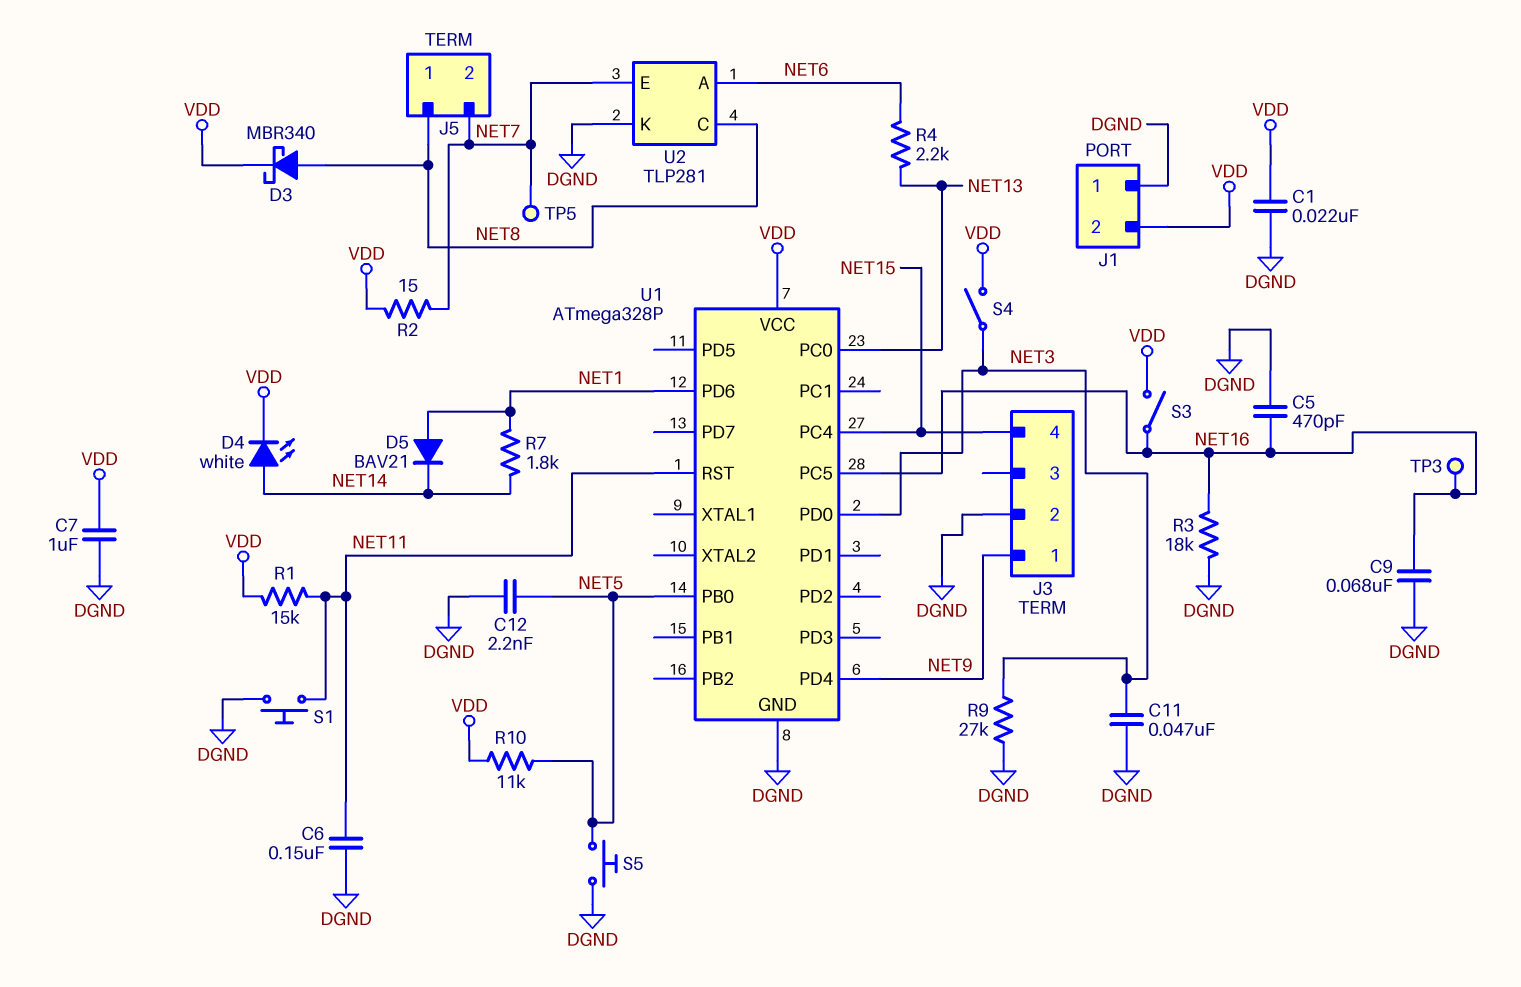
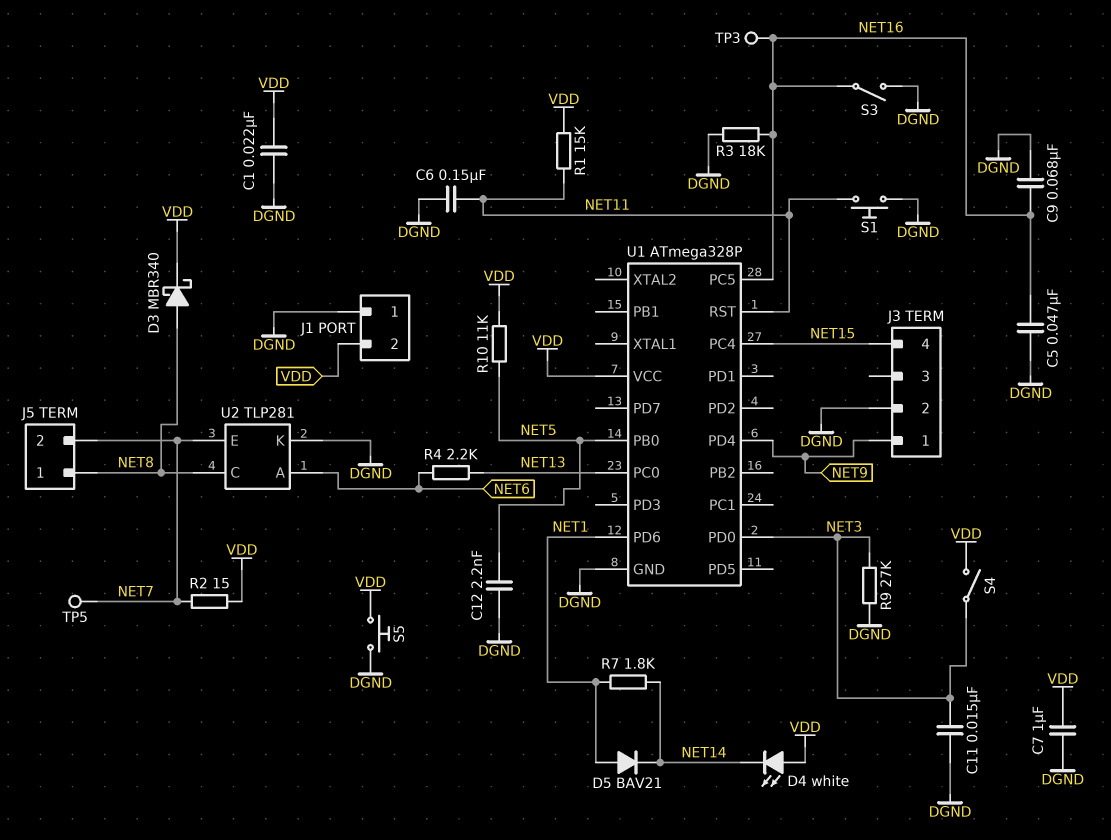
C5: 470pF (DGND, NET16) -> 47nF (DGND, NET16)
C11: 47nF (DGND, NET3) -> 15nF (DGND, NET3)
D4: LED white (A NET14, K VDD) -> LED white (A VDD, K NET14)
S3: switch (NET16, VDD) -> switch (DGND, NET16)
S5: button (DGND, NET5) -> button (DGND, VDD)

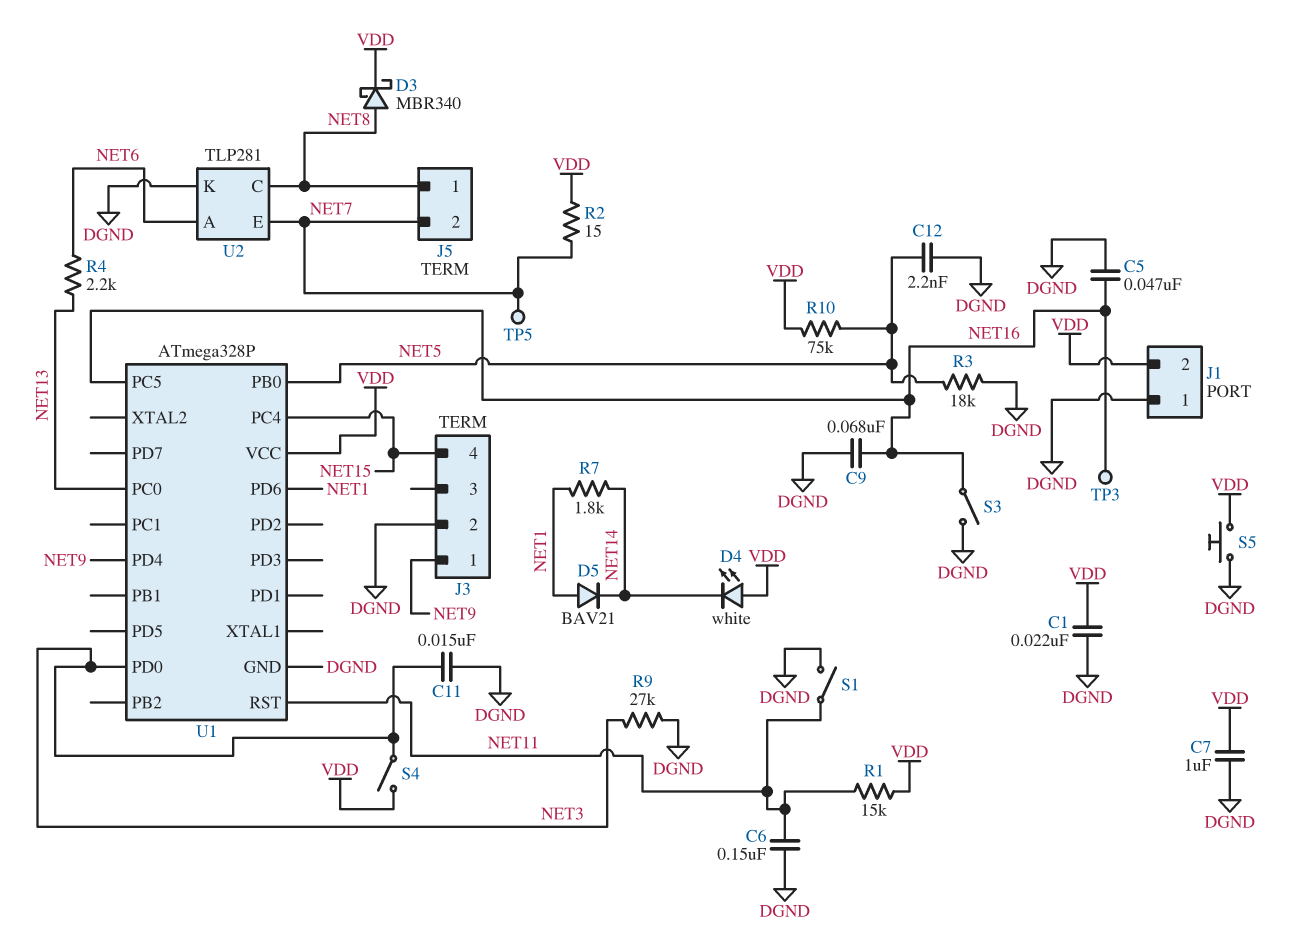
R3: 18k (DGND, NET16) -> 18k (DGND, NET5)
R10: 11k (NET5, VDD) -> 75k (NET5, VDD)
S1: button (DGND, NET11) -> switch (DGND, NET11)

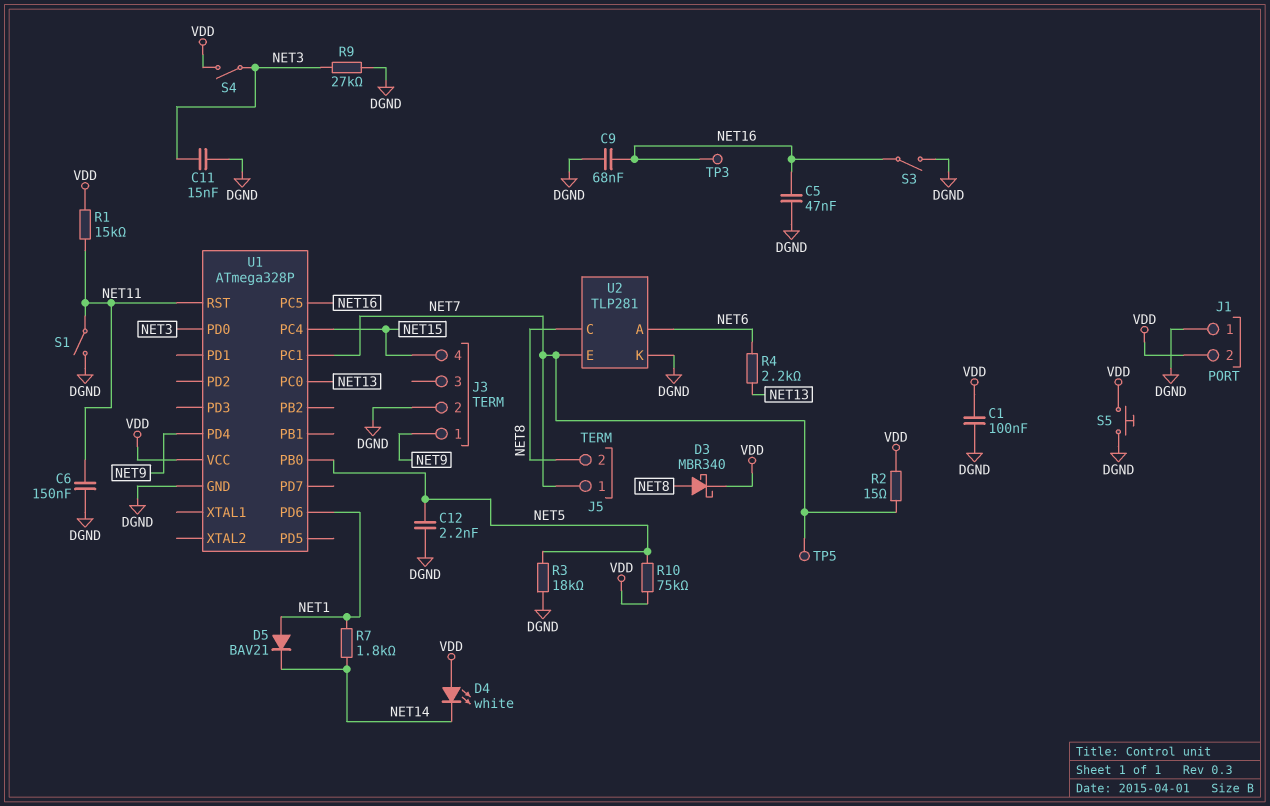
C1: 22nF (DGND, VDD) -> 100nF (DGND, VDD)
C7: 1uF (DGND, VDD) -> none
J5 pin 1: NET8 -> NET7
J5 pin 2: NET7 -> NET8
U1 pin PC1: none -> NET7

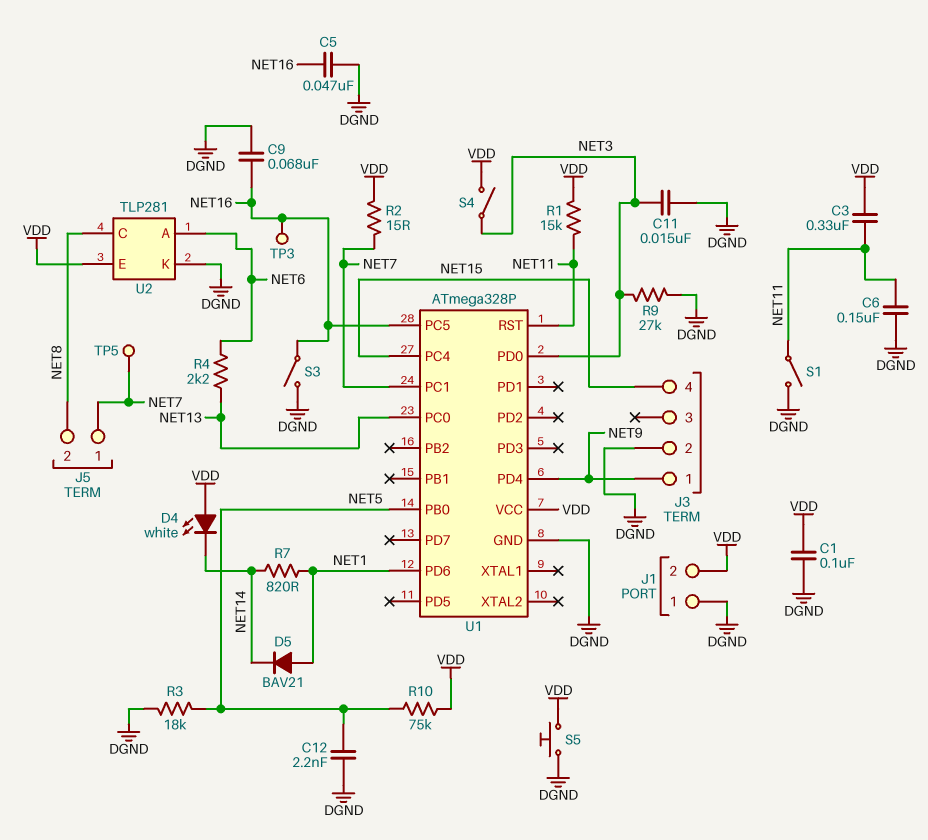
C3: none -> 330nF (NET11, VDD)
D3: schottky MBR340 (A NET8, K VDD) -> none
R7: 1.8k (NET1, NET14) -> 820 (NET1, NET14)
U2 pin E: NET7 -> VDD

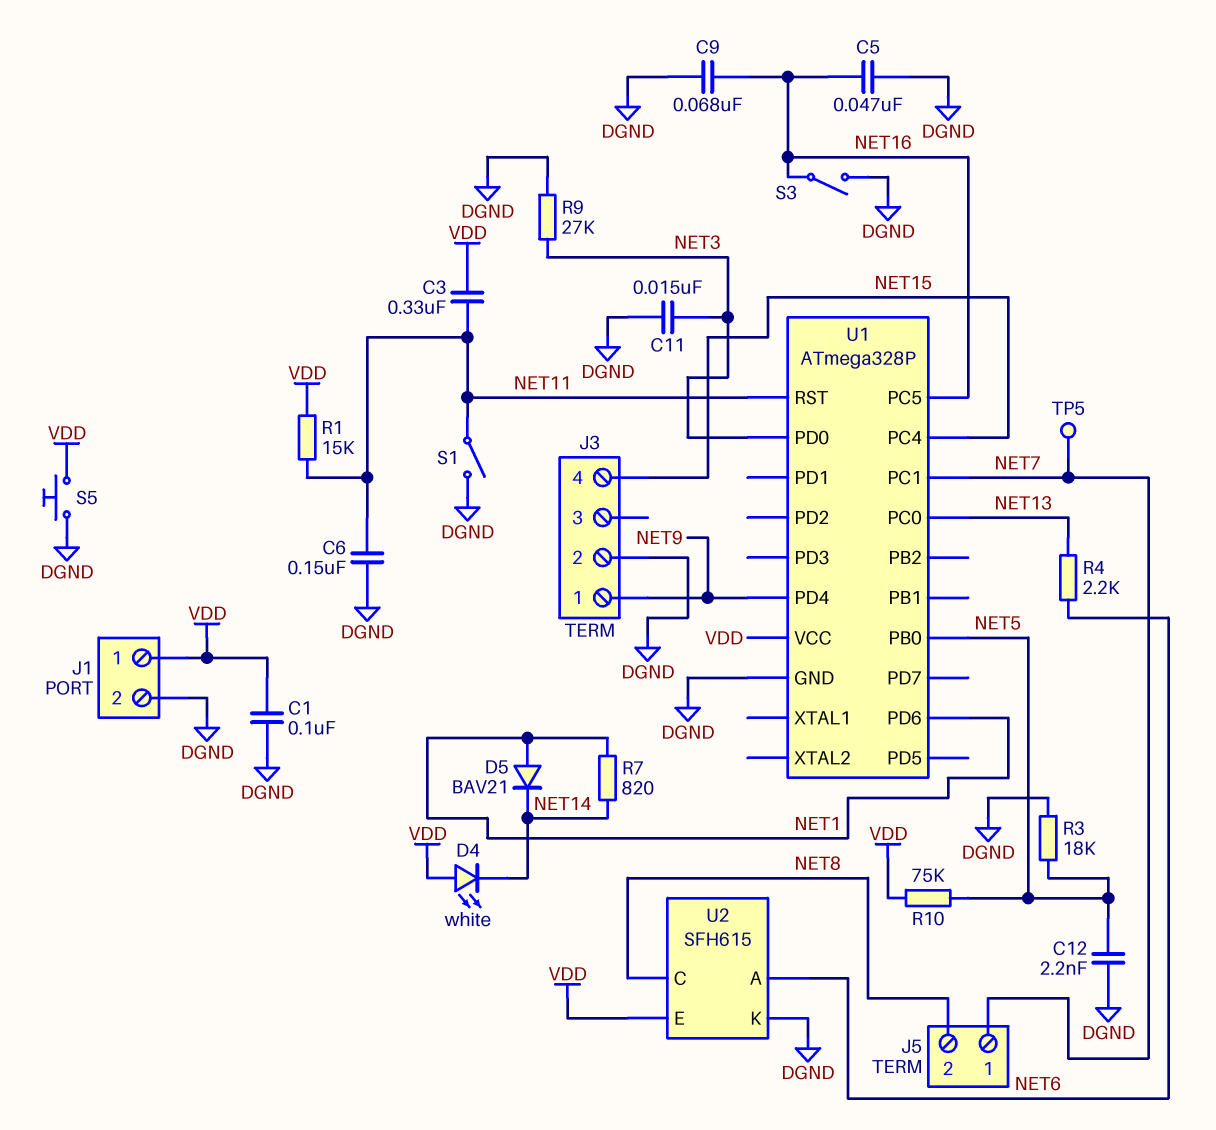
J1 pin 1: DGND -> VDD
J1 pin 2: VDD -> DGND
R2: 15 (NET7, VDD) -> none
S4: switch (NET3, VDD) -> none
TP3: test point (NET16) -> none
U2: TLP281 -> SFH615

